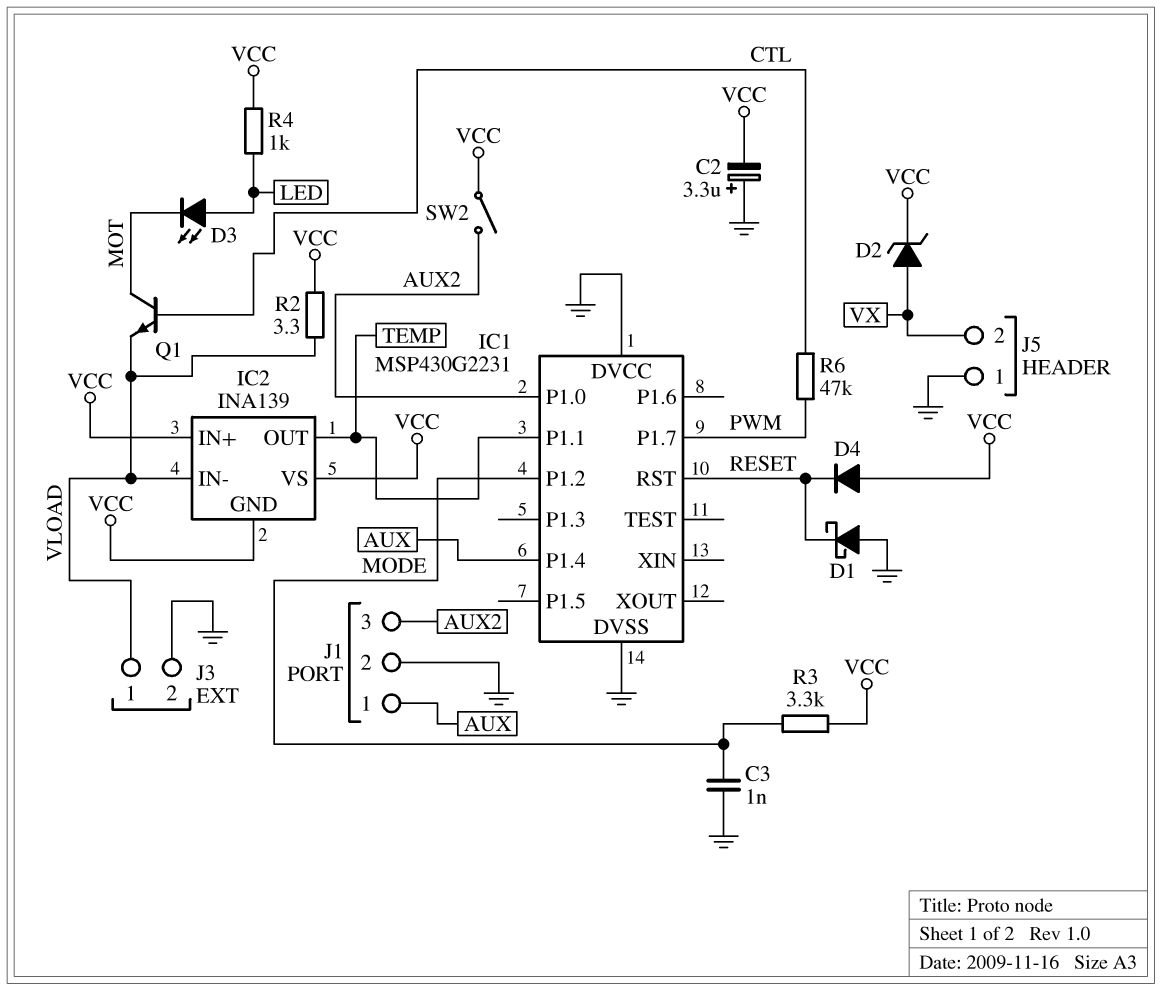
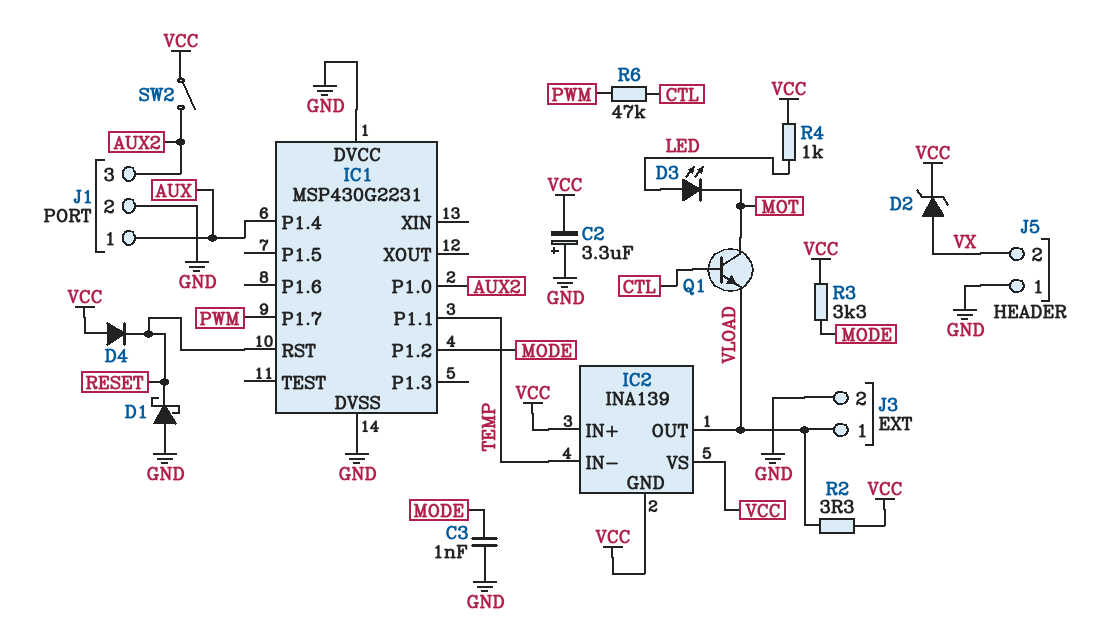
IC2 pin IN-: VLOAD -> TEMP
IC2 pin OUT: TEMP -> VLOAD

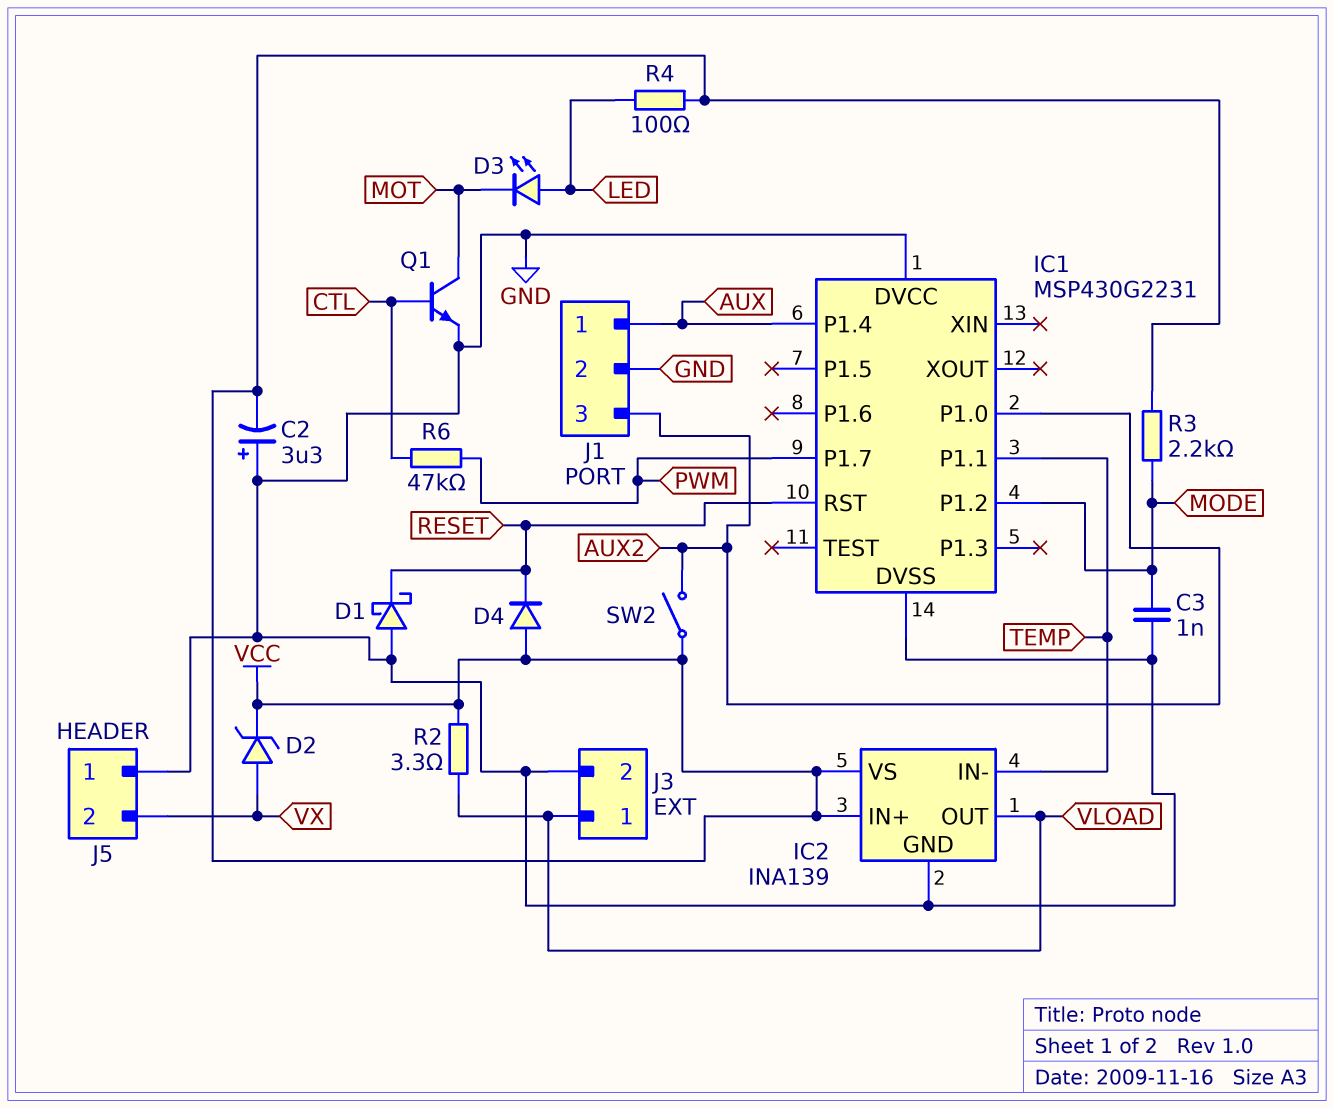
IC2 pin GND: VCC -> GND
Q1: NPN (B CTL, C MOT, E VLOAD) -> NPN (B CTL, C MOT, E GND)
R3: 3.3k (MODE, VCC) -> 2.2k (MODE, VCC)
R4: 1k (LED, VCC) -> 100 (LED, VCC)

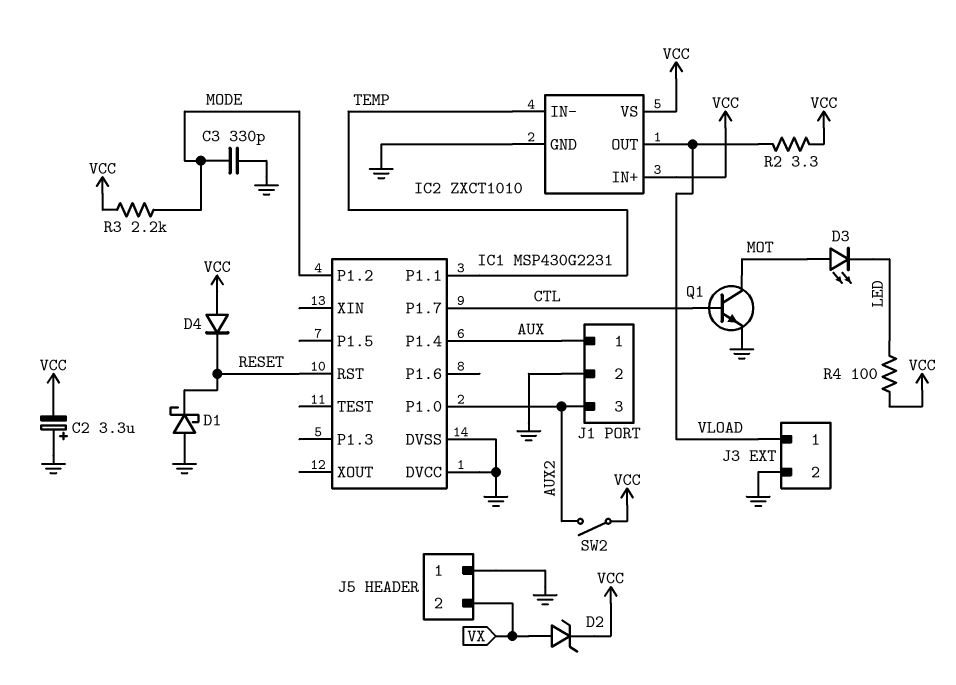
C3: 1nF (GND, MODE) -> 330pF (GND, MODE)
D3: LED (A LED, K MOT) -> LED (A MOT, K LED)
IC1 pin P1.7: PWM -> CTL
IC2: INA139 -> ZXCT1010
R6: 47k (CTL, PWM) -> none

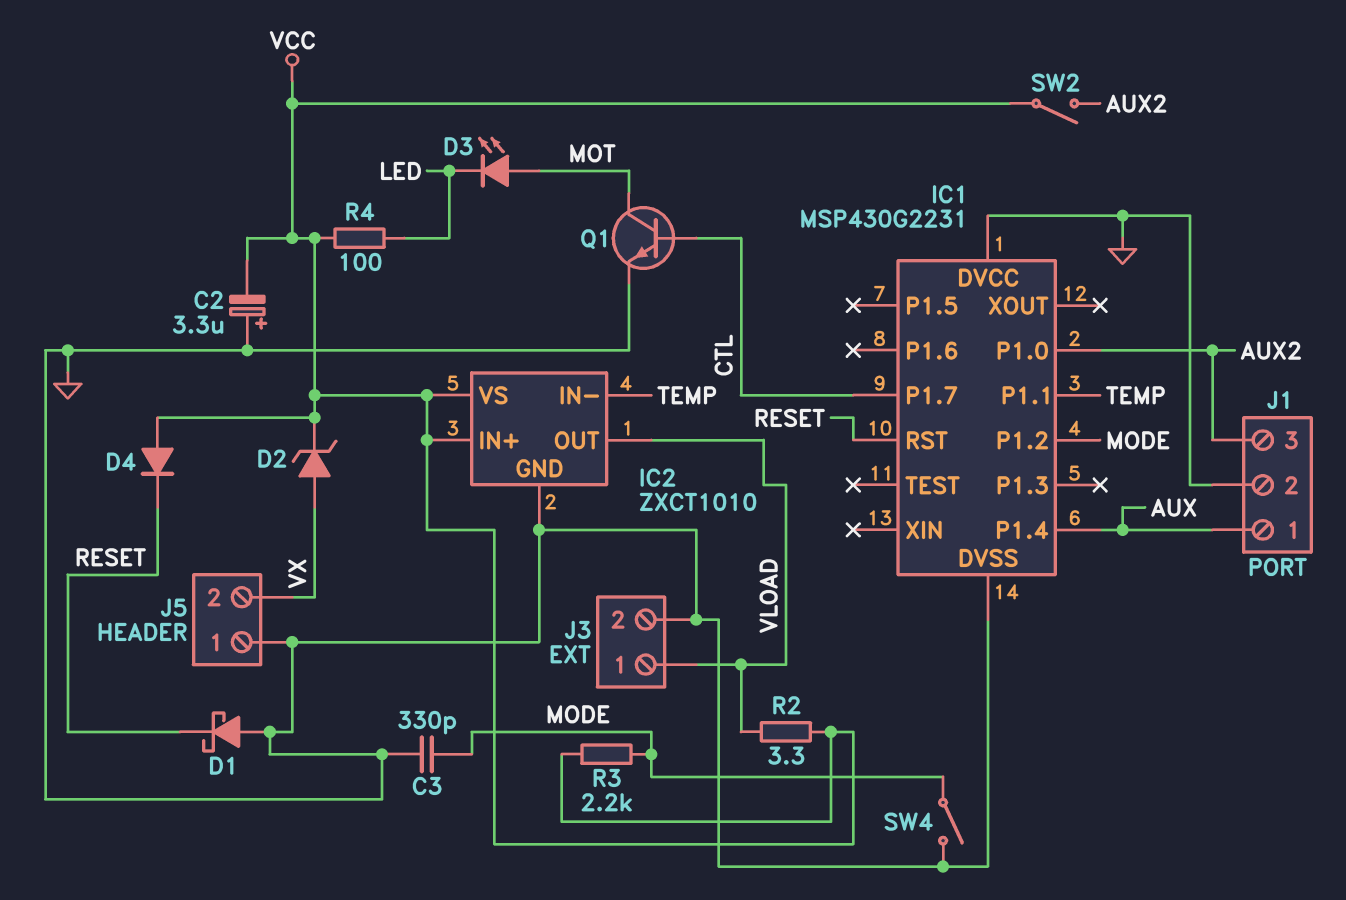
SW4: none -> switch (GND, MODE)

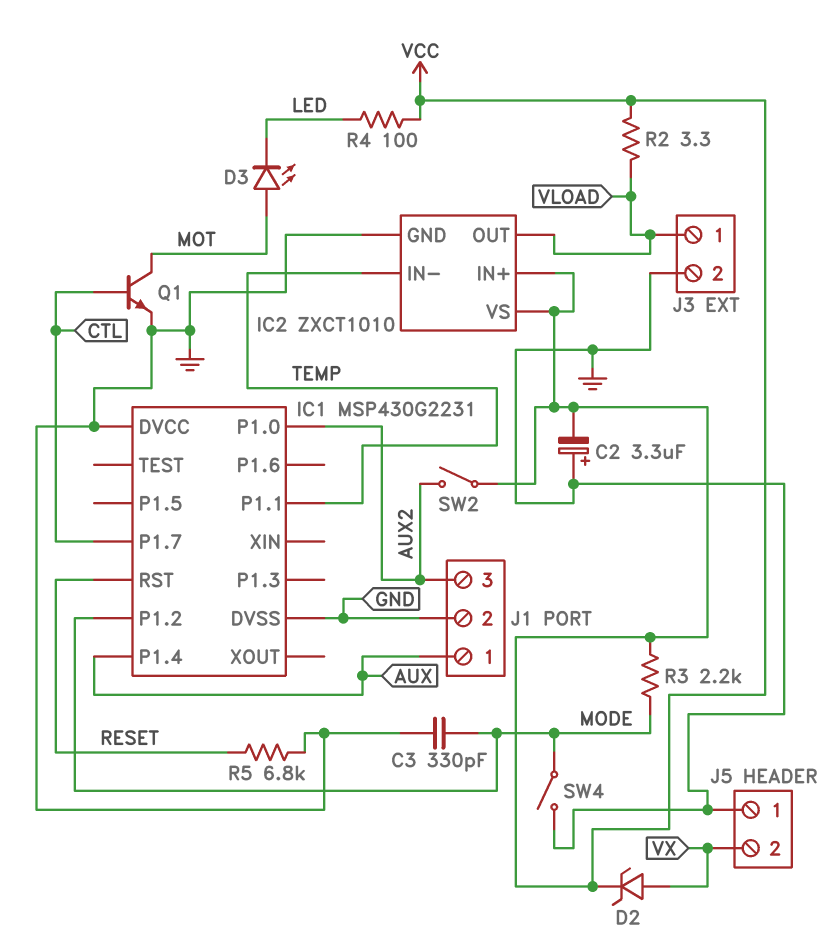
D1: schottky (A GND, K RESET) -> none
D4: diode (A VCC, K RESET) -> none
R5: none -> 6.8k (GND, RESET)

